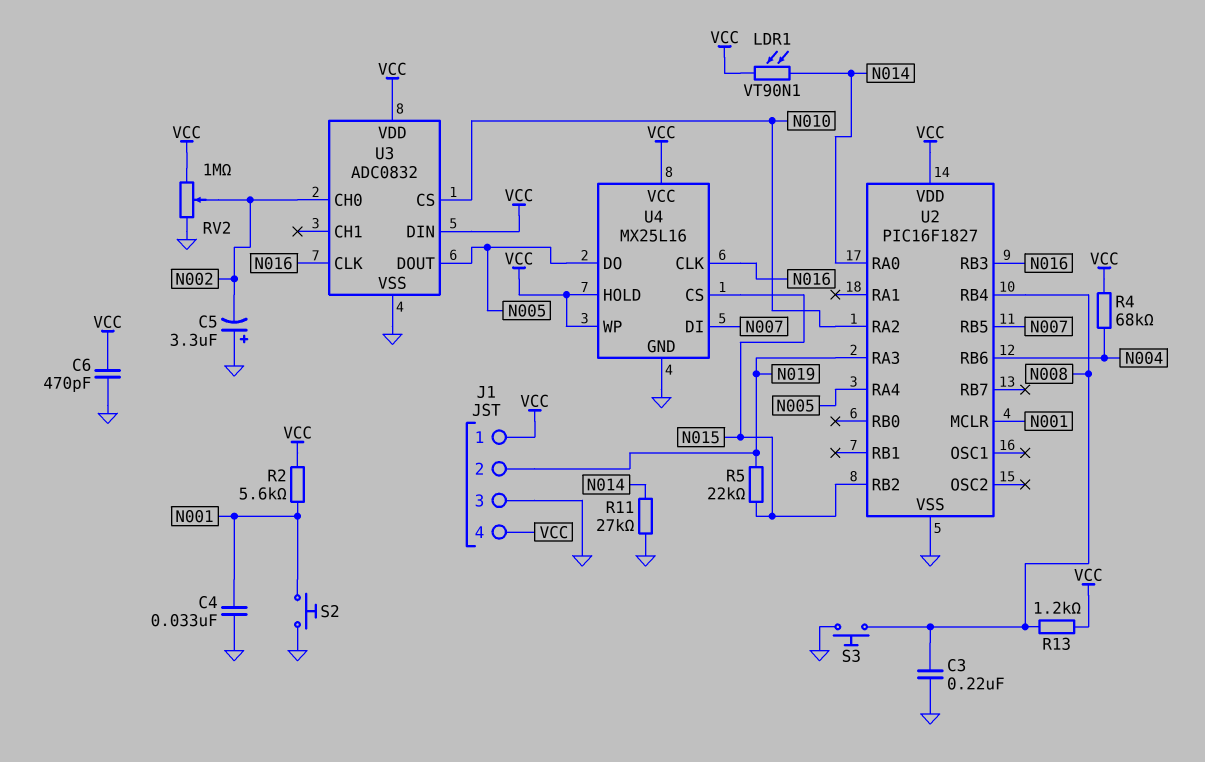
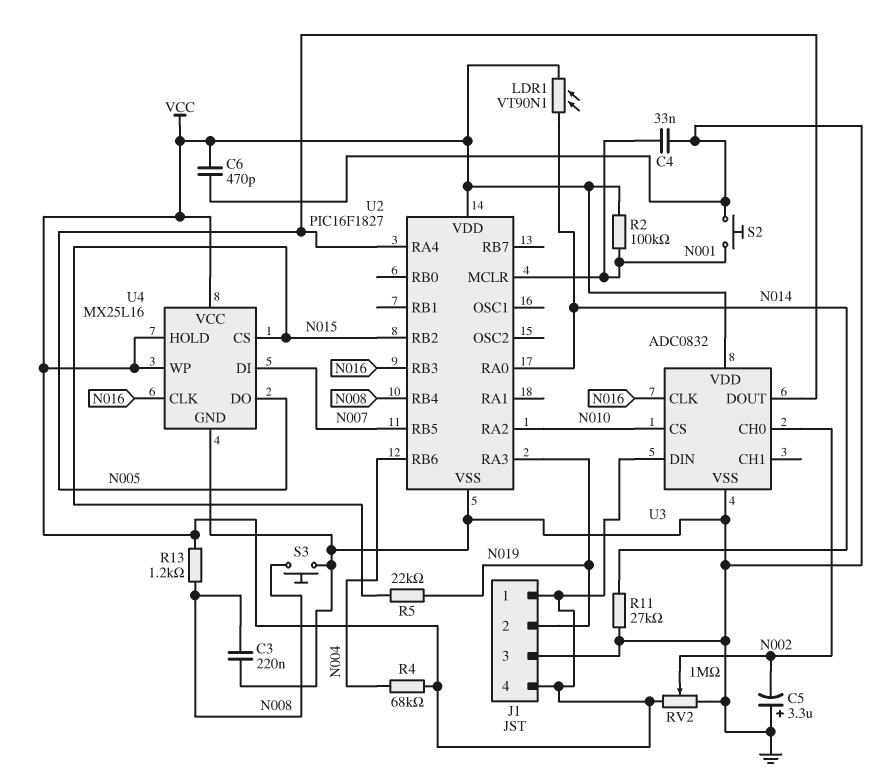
R2: 5.6k (N001, VCC) -> 100k (N001, VCC)

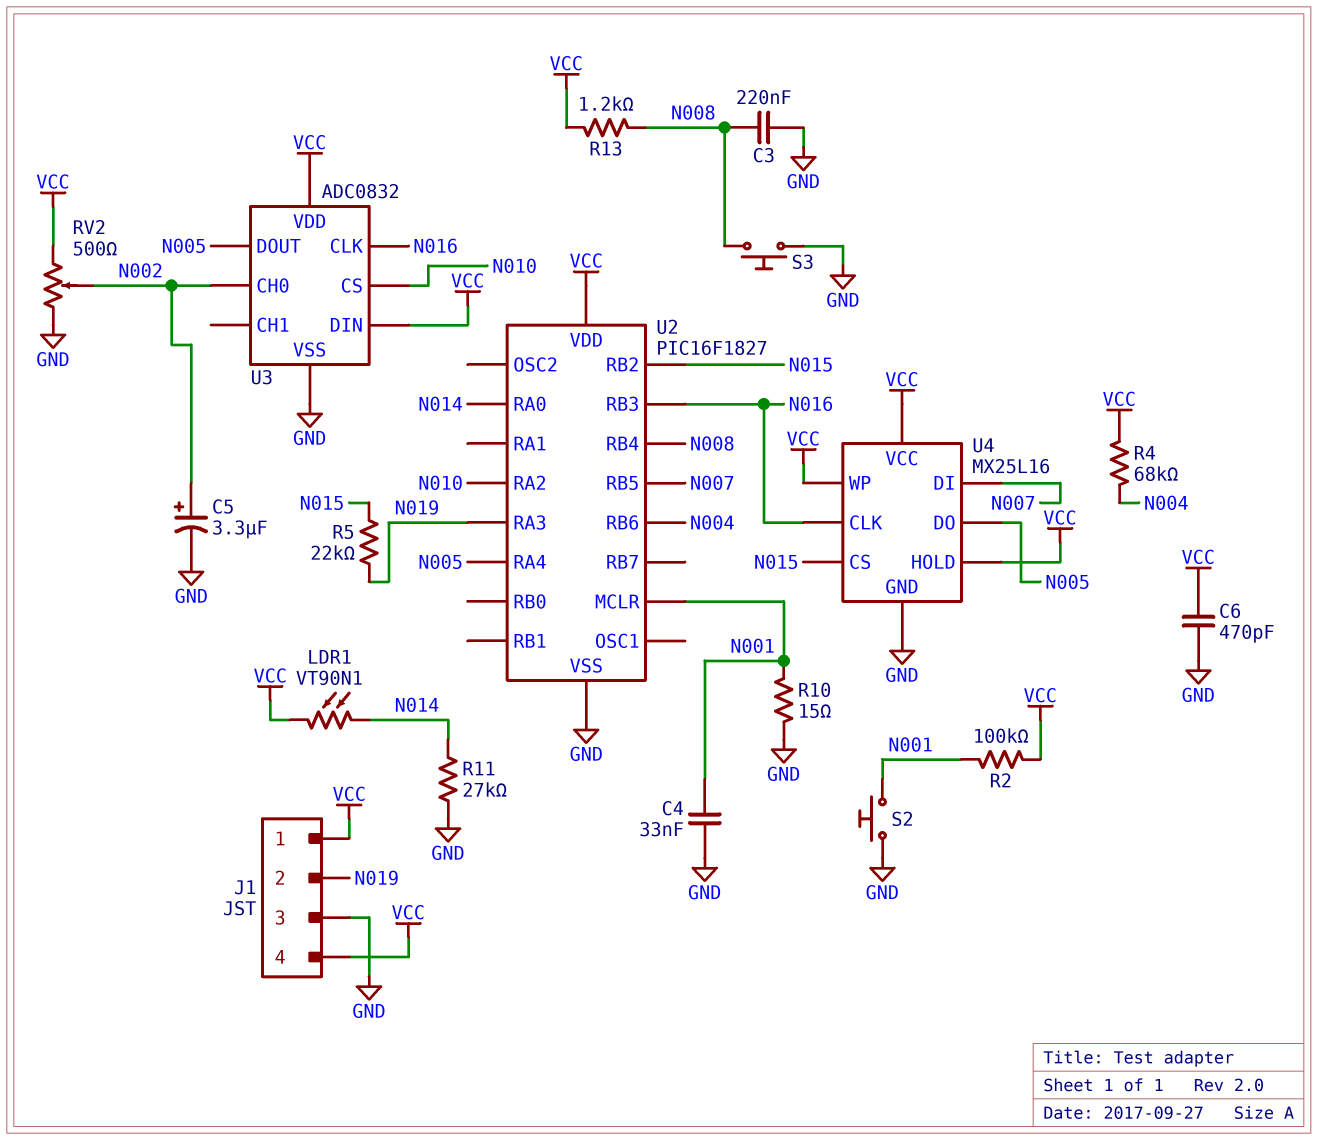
C5: 3.3uF (plus GND, minus N002) -> 3.3uF (plus N002, minus GND)
R10: none -> 15 (GND, N001)
RV2: 1M (GND, VCC, wiper N002) -> 500 (GND, VCC, wiper N002)

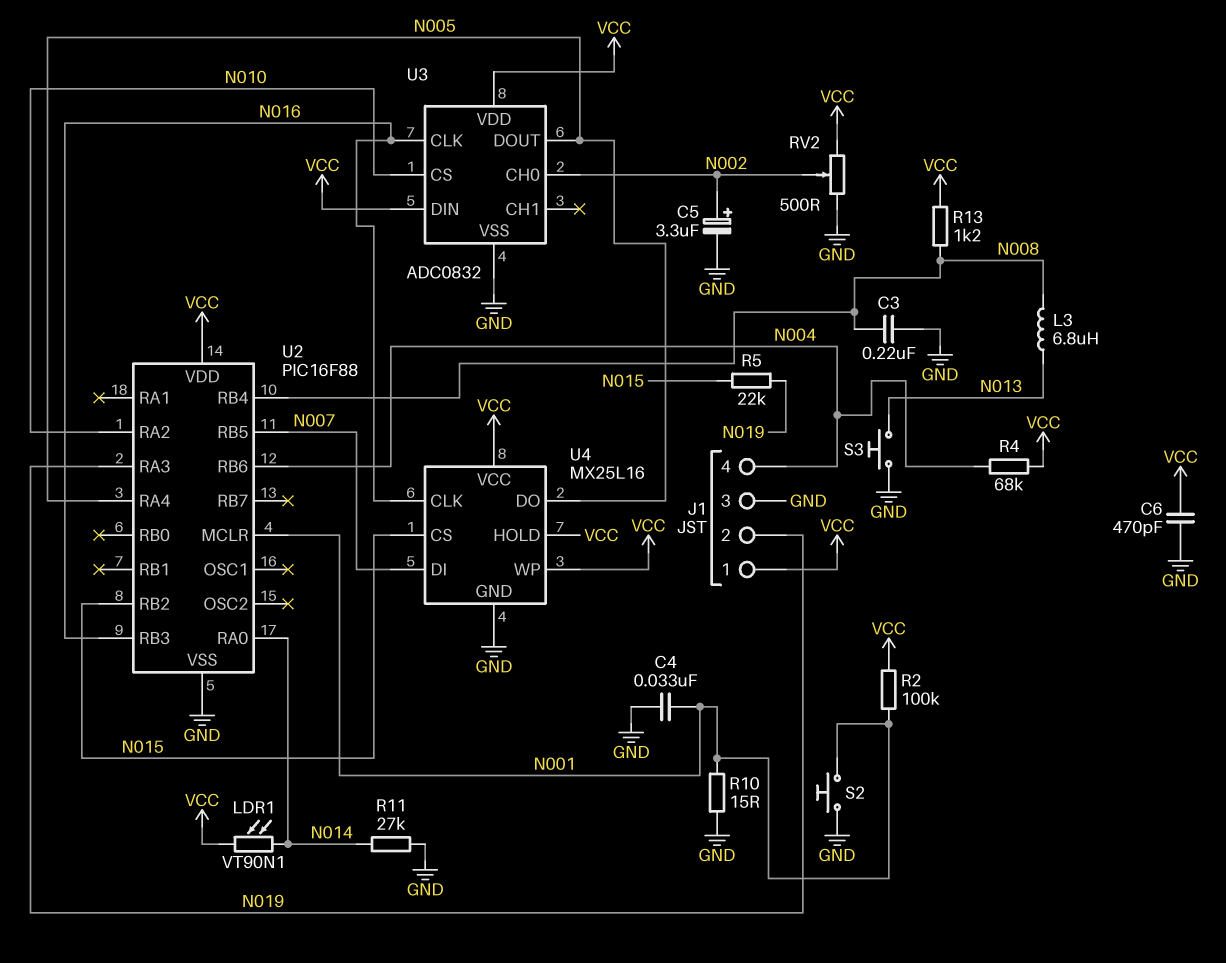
J1 pin 4: VCC -> N004
L3: none -> 6.8uH (N008, N013)
S3: button (GND, N008) -> button (GND, N013)
U2: PIC16F1827 -> PIC16F88

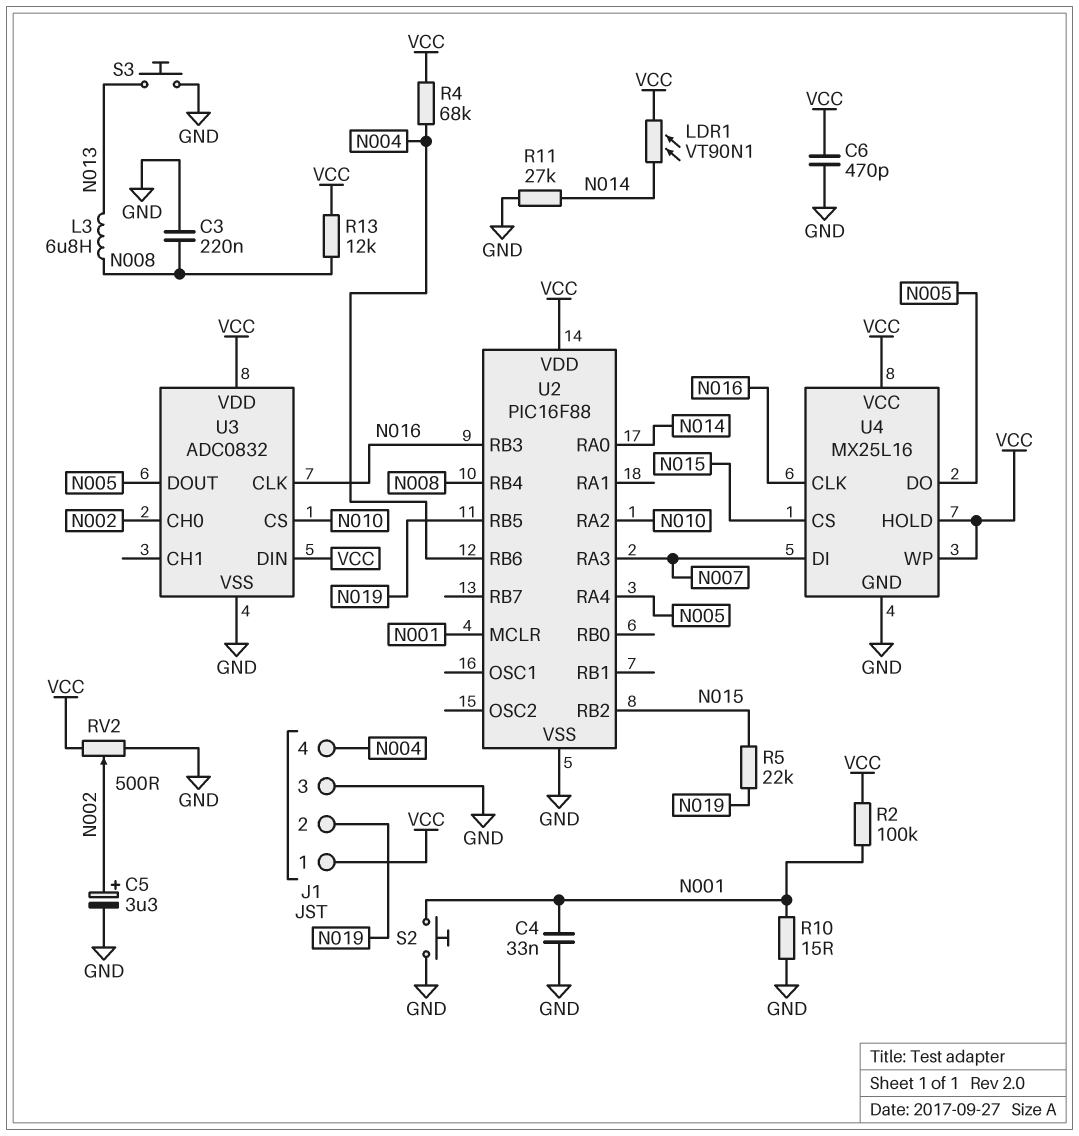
R13: 1.2k (N008, VCC) -> 12k (N008, VCC)
U2 pin RA3: N019 -> N007
U2 pin RB5: N007 -> N019

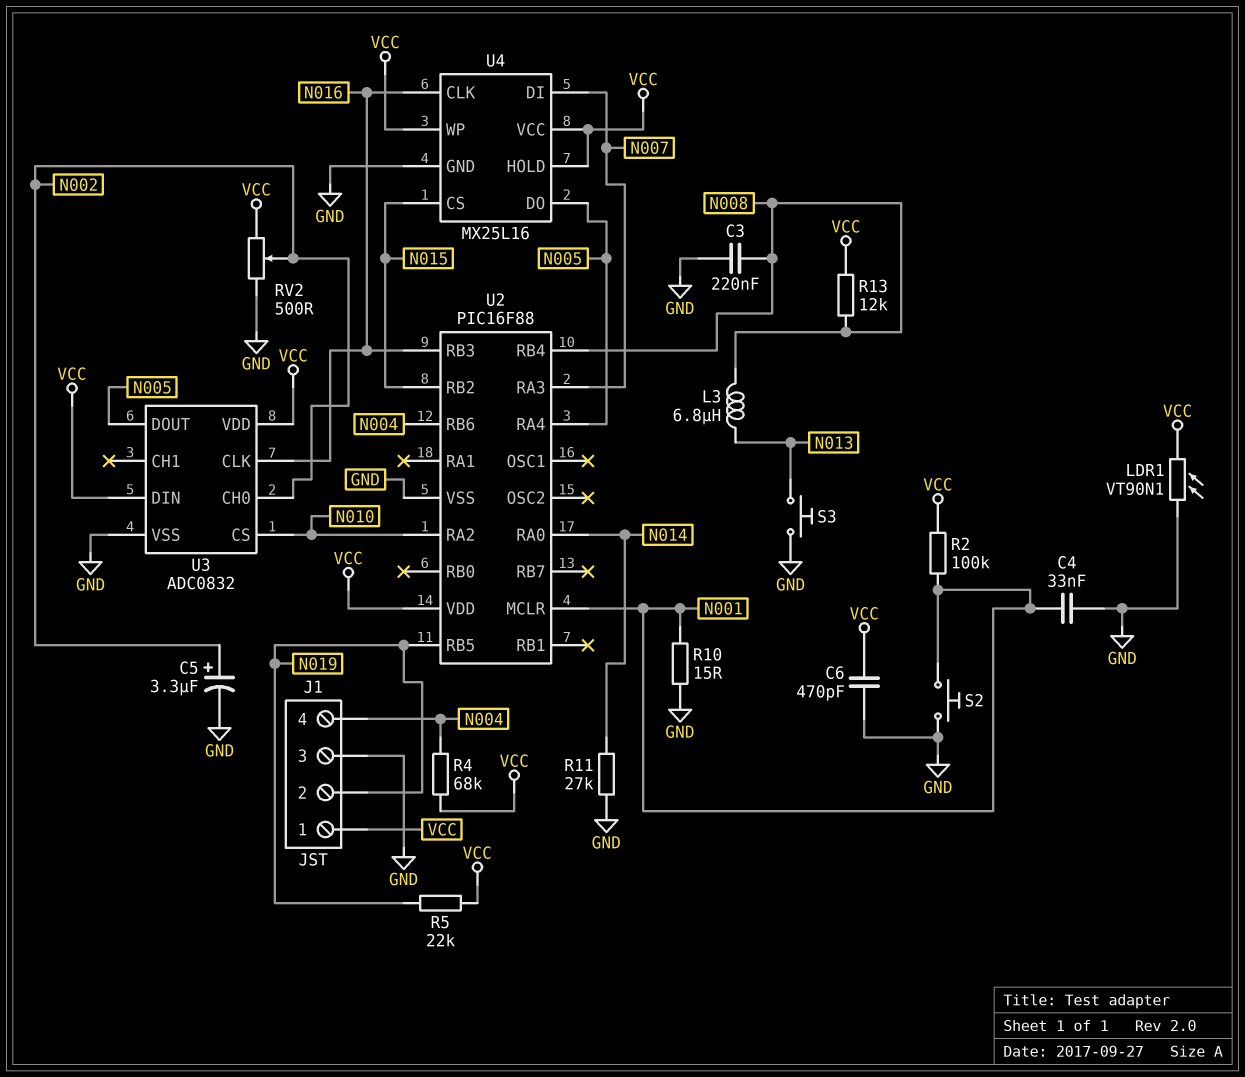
LDR1: VT90N1 (N014, VCC) -> VT90N1 (GND, VCC)
R5: 22k (N015, N019) -> 22k (N019, VCC)

